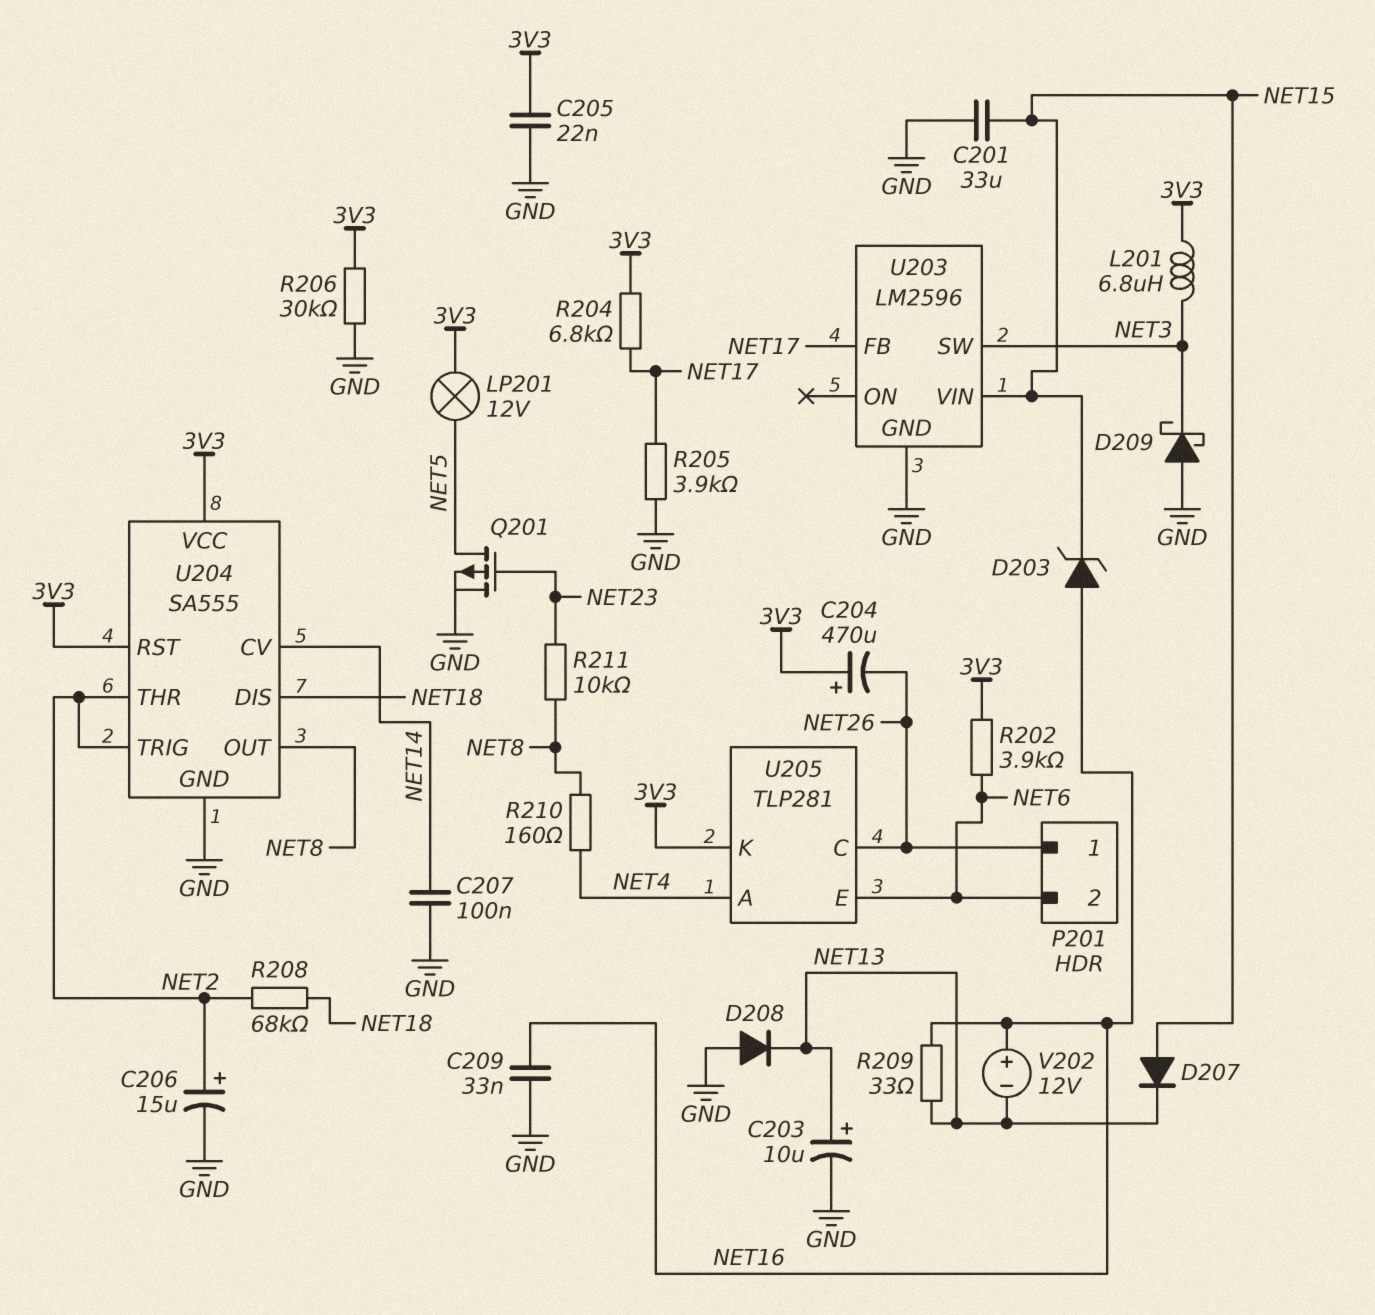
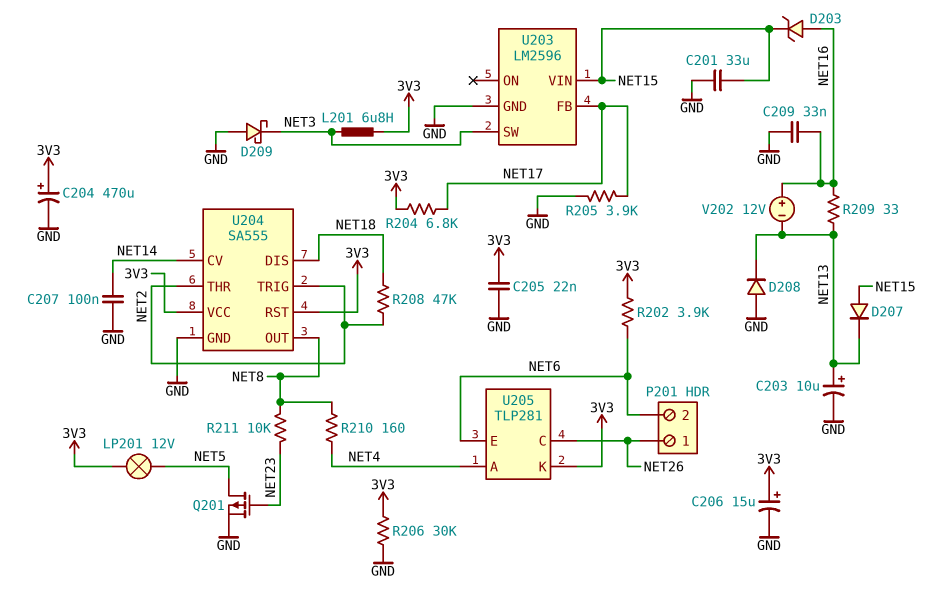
C204: 470uF (plus 3V3, minus NET26) -> 470uF (plus 3V3, minus GND)
C206: 15uF (plus NET2, minus GND) -> 15uF (plus 3V3, minus GND)
R208: 68k (NET2, NET18) -> 47k (NET2, NET18)

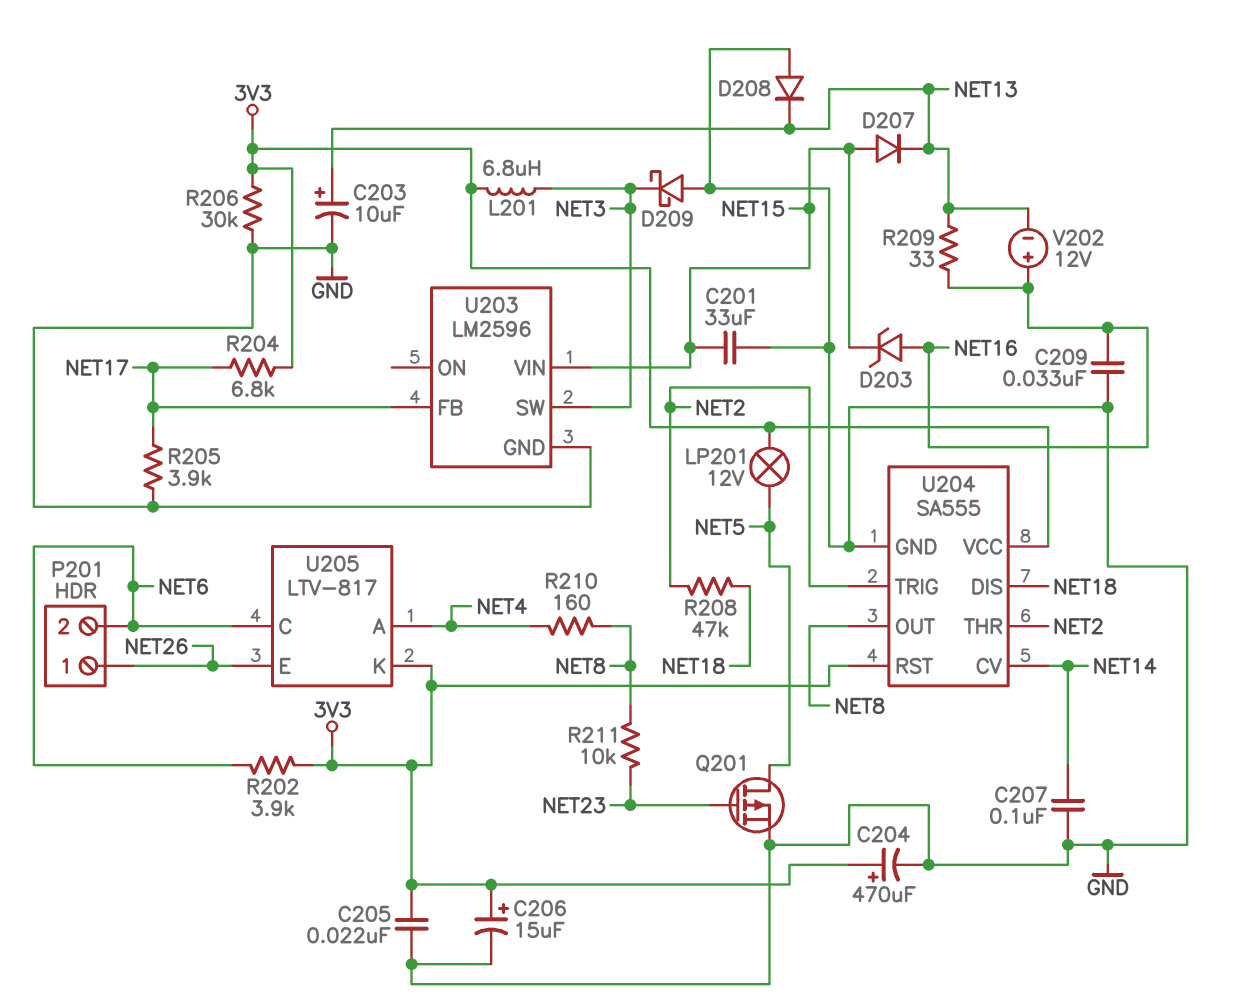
U205: TLP281 -> LTV-817
U205 pin C: NET26 -> NET6
U205 pin E: NET6 -> NET26

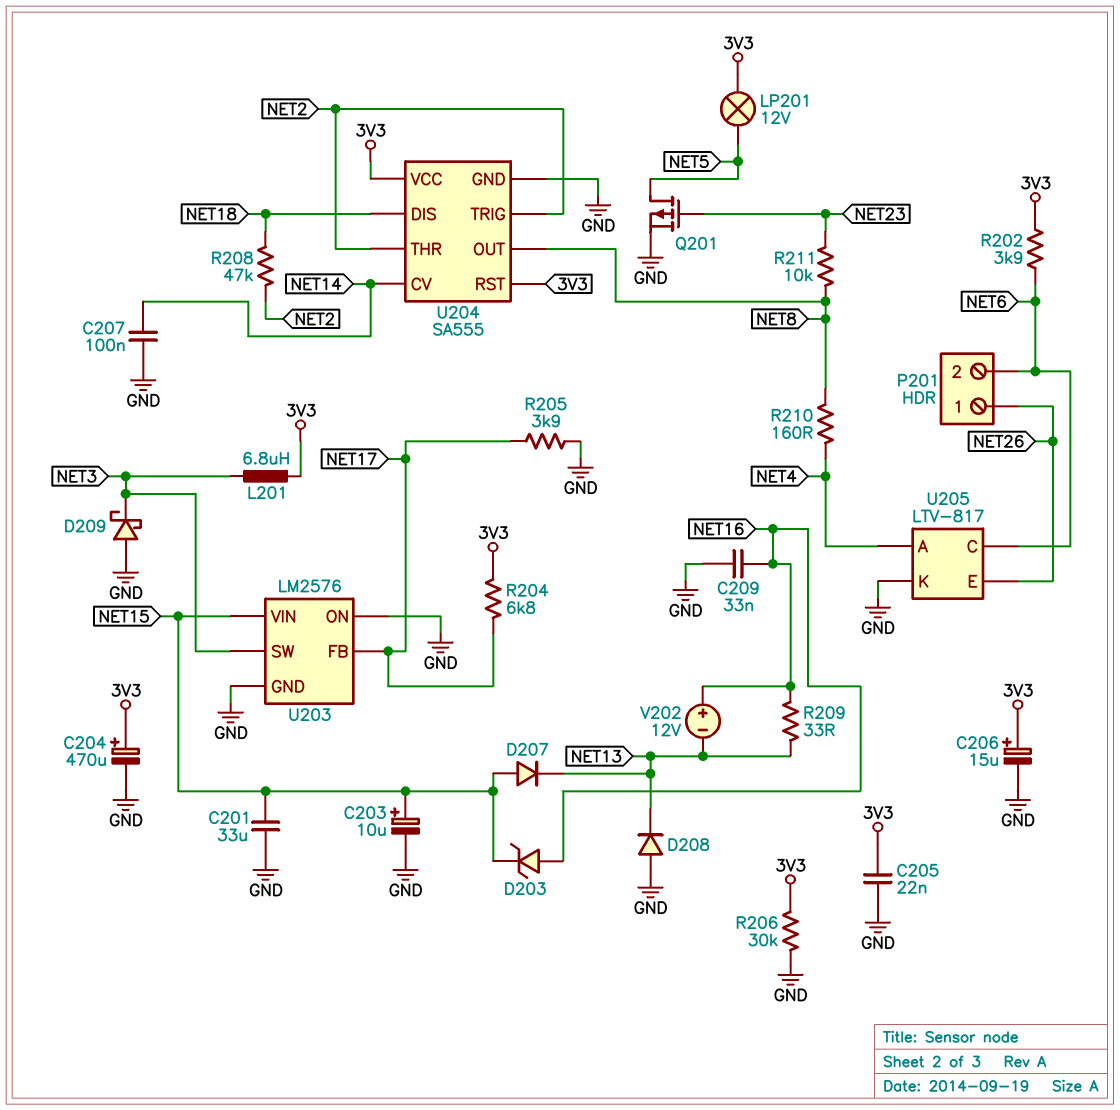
C203: 10uF (plus NET13, minus GND) -> 10uF (plus NET15, minus GND)
U203: LM2596 -> LM2576
U203 pin ON: none -> GND
U205 pin K: 3V3 -> GND

